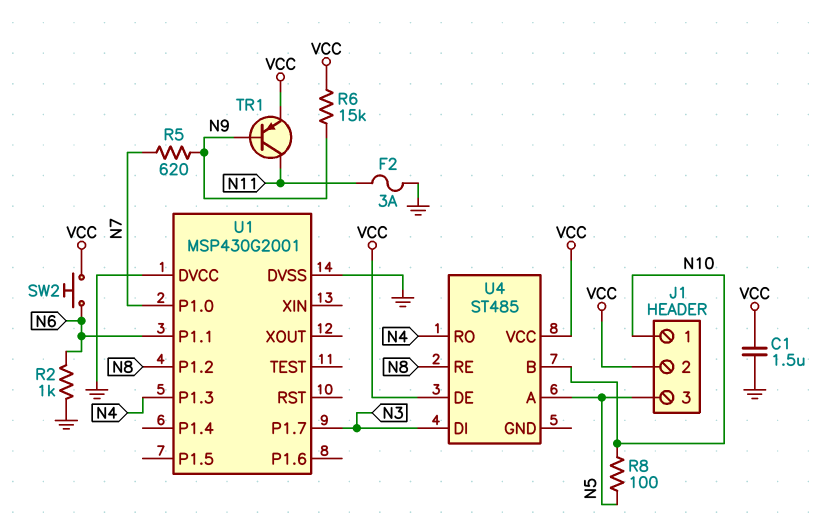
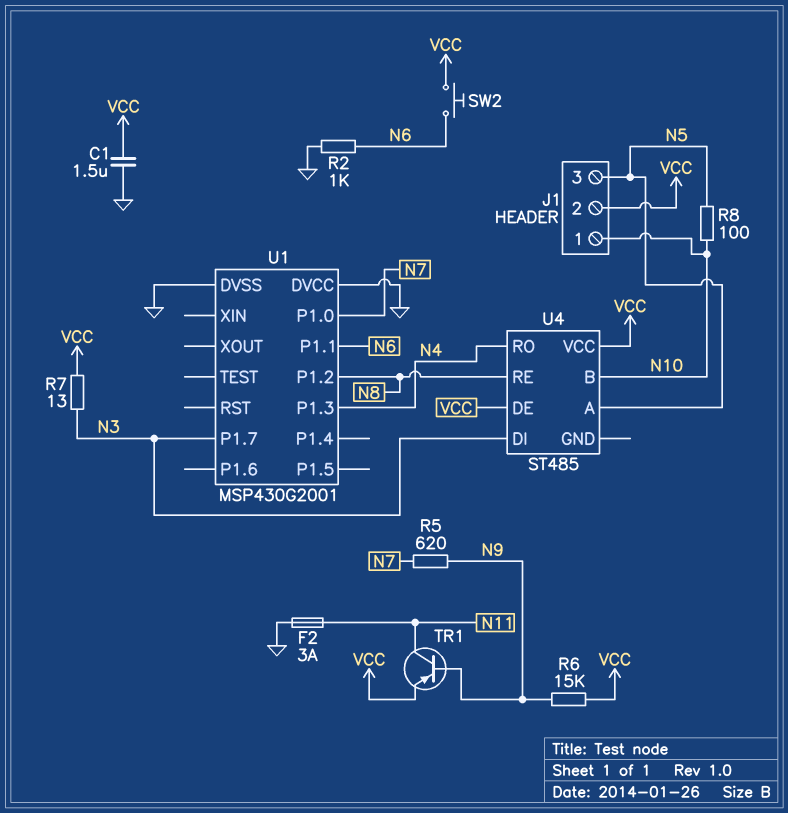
R7: none -> 13 (N3, VCC)

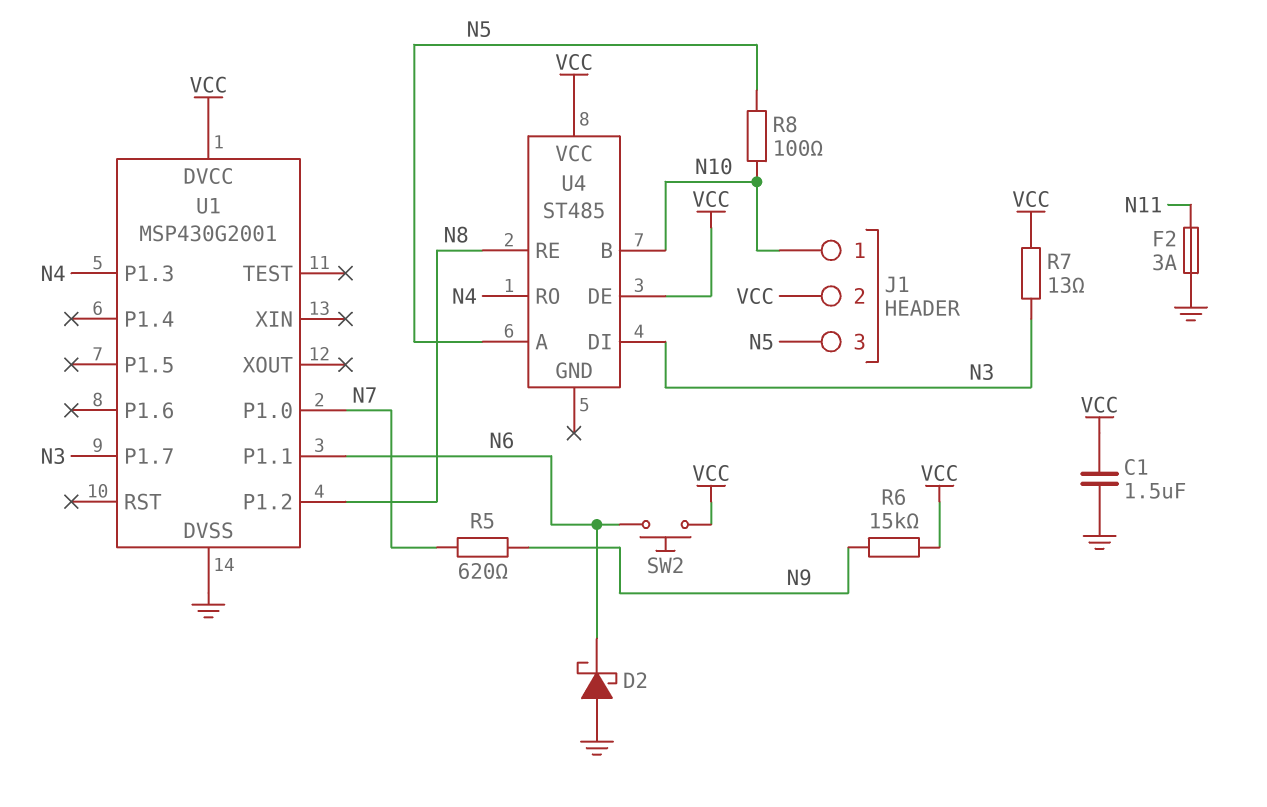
D2: none -> schottky (A GND, K N6)
R2: 1k (GND, N6) -> none
TR1: PNP (B N9, C N11, E VCC) -> none
U1 pin DVCC: GND -> VCC

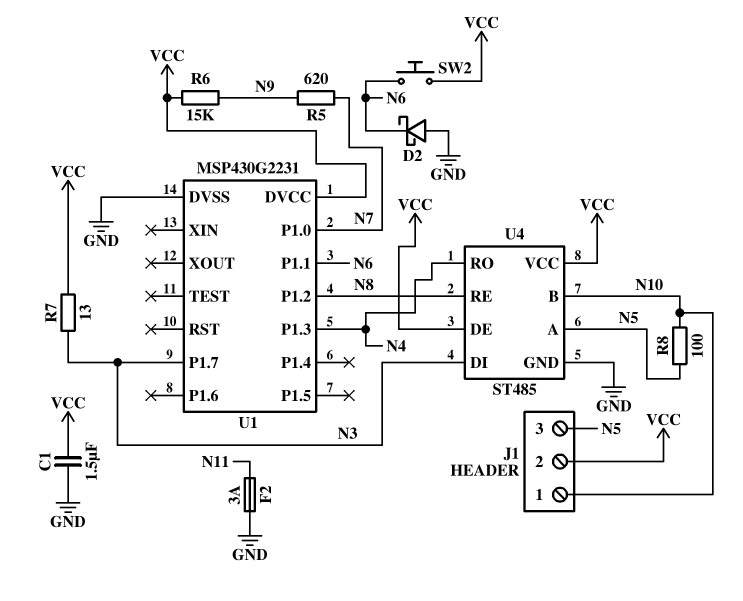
U1: MSP430G2001 -> MSP430G2231
U4 pin GND: none -> GND

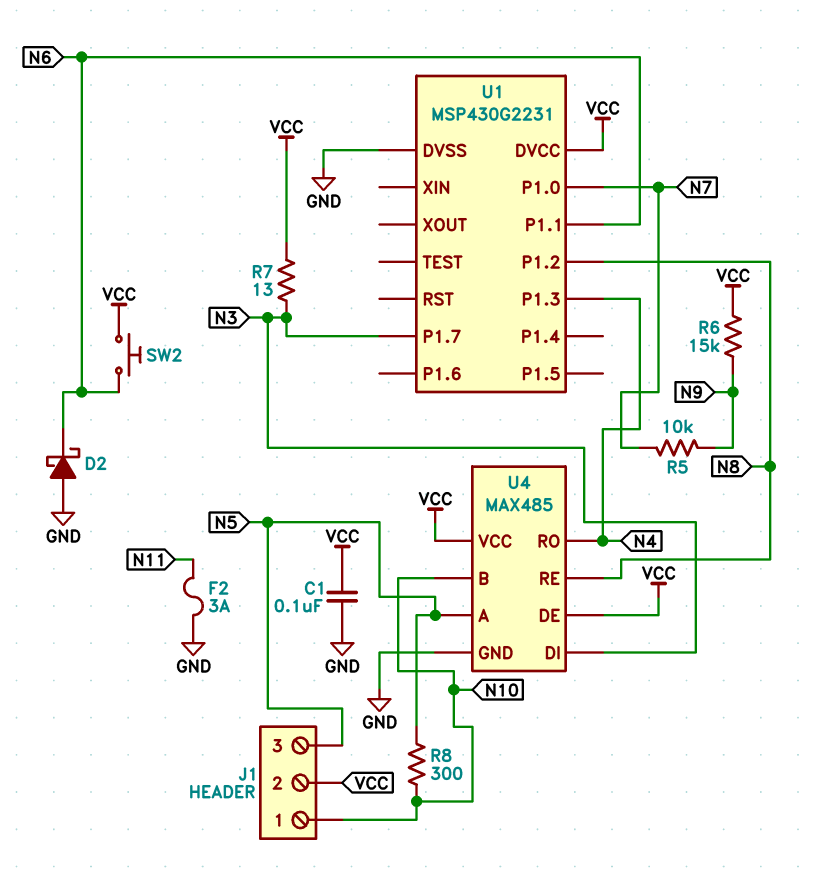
C1: 1.5uF (GND, VCC) -> 100nF (GND, VCC)
R5: 620 (N7, N9) -> 10k (N7, N9)
R8: 100 (N5, N10) -> 300 (N5, N10)
U4: ST485 -> MAX485

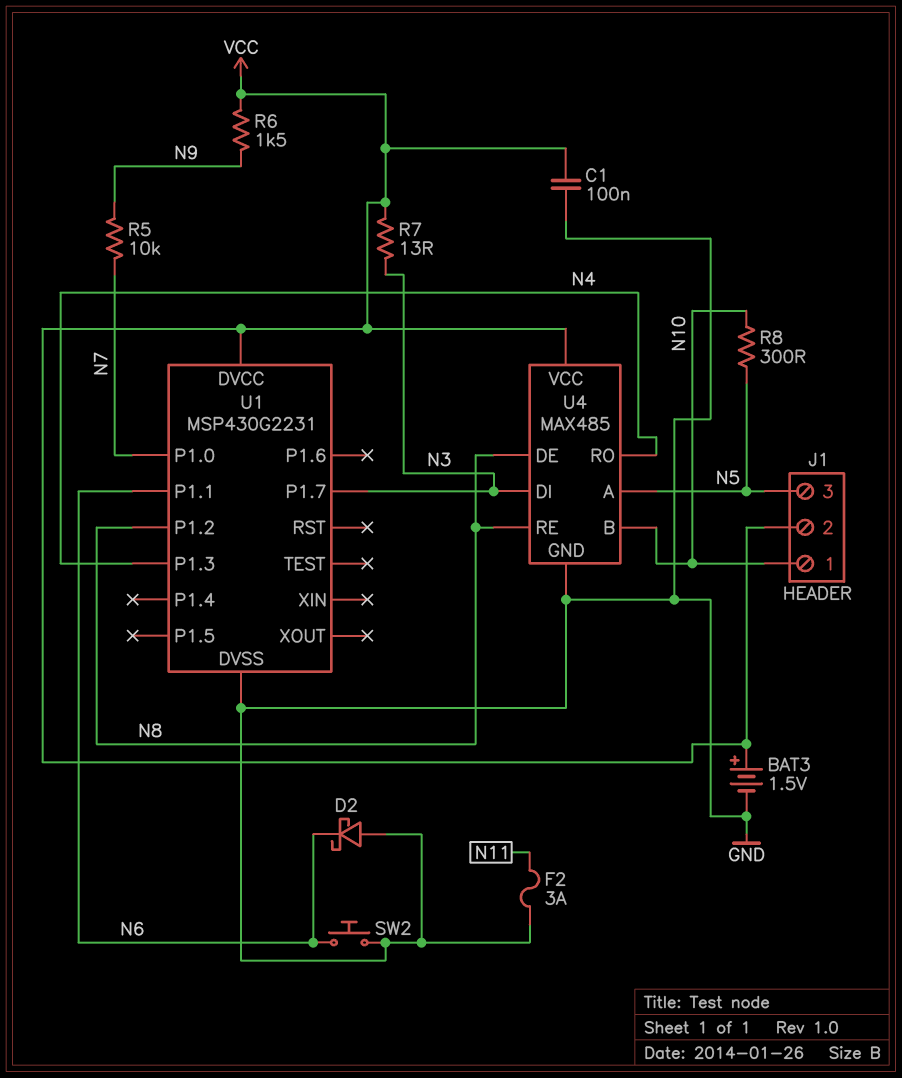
BAT3: none -> 1.5V (plus VCC, minus GND)
R6: 15k (N9, VCC) -> 1.5k (N9, VCC)
SW2: button (N6, VCC) -> button (GND, N6)
U4 pin DE: VCC -> N8

